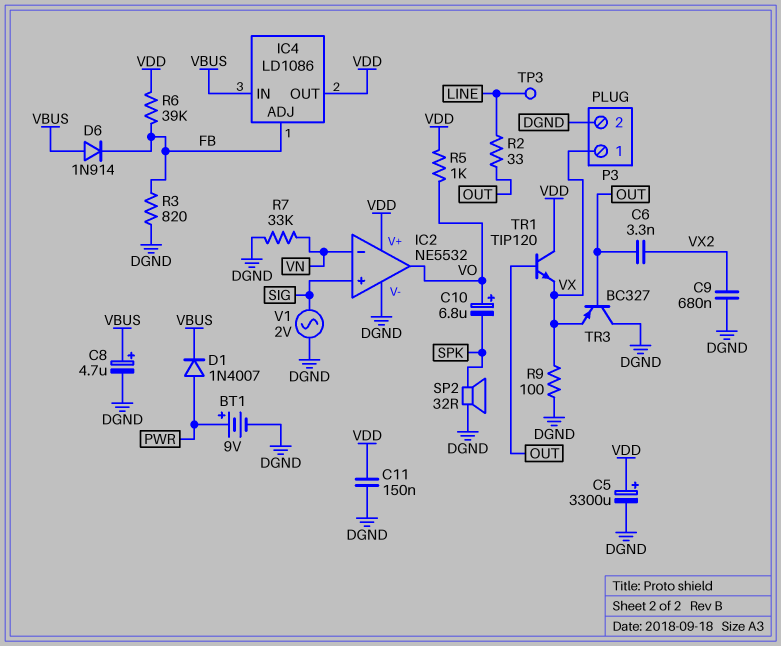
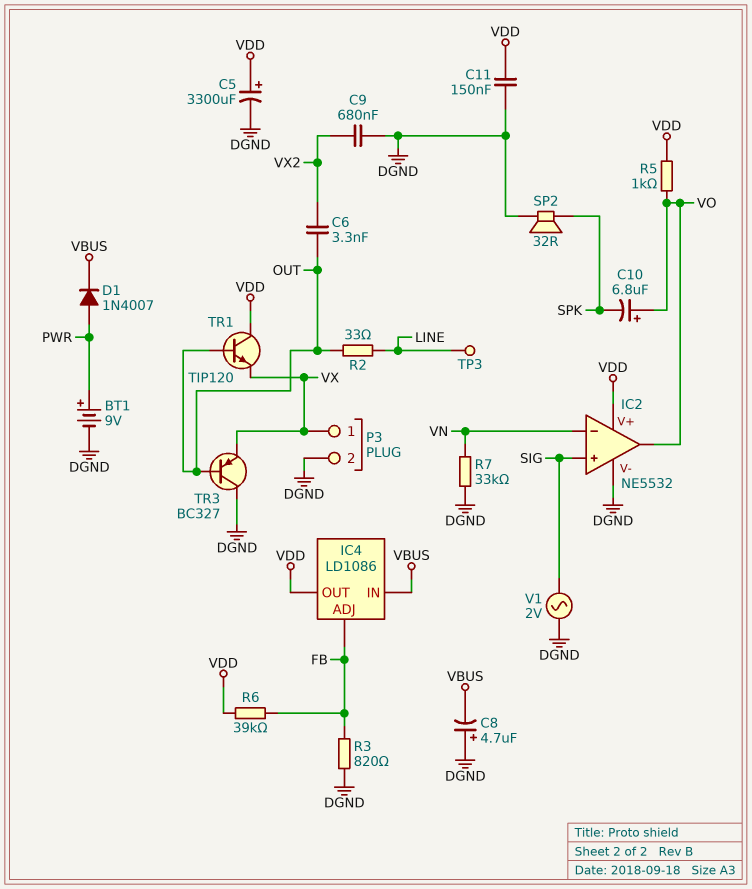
C8: 4.7uF (plus VBUS, minus DGND) -> 4.7uF (plus DGND, minus VBUS)
D6: diode 1N914 (A VBUS, K FB) -> none
R9: 100 (DGND, VX) -> none

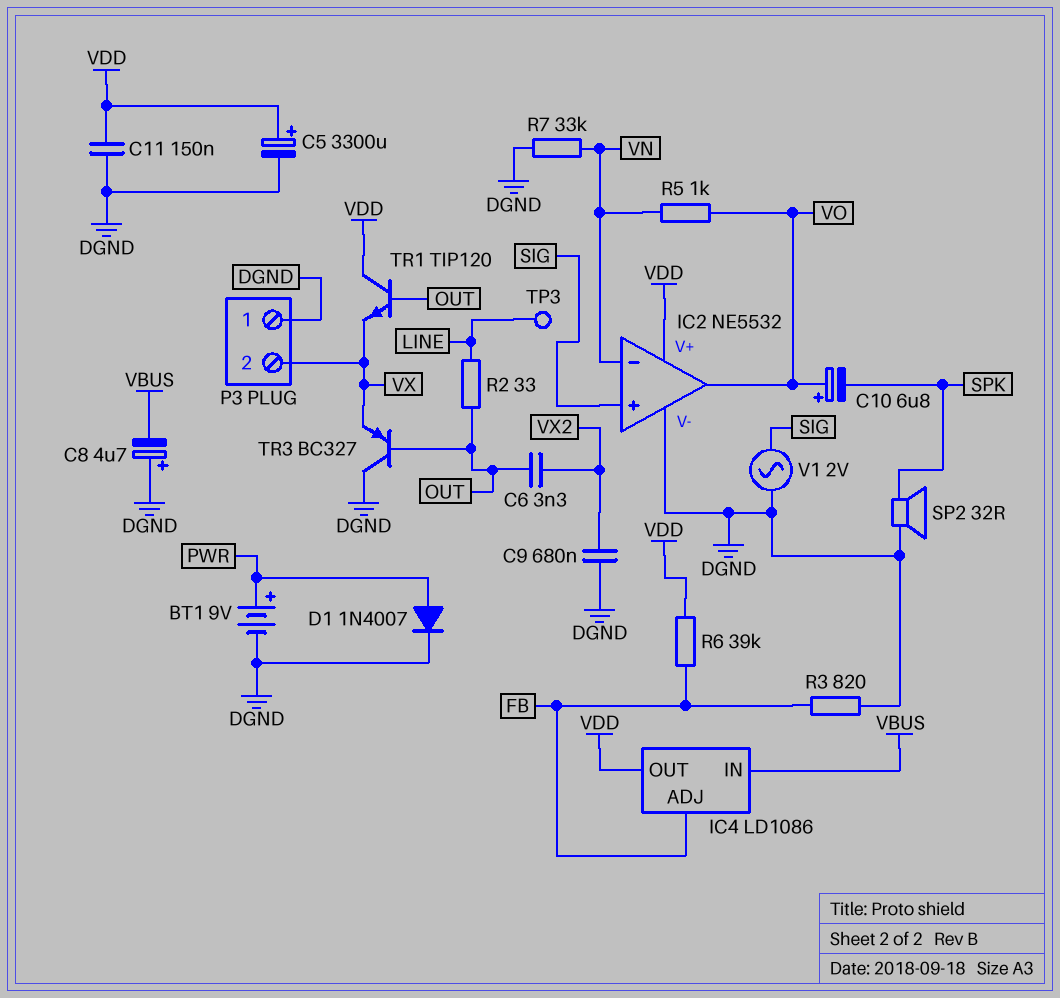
D1: diode 1N4007 (A PWR, K VBUS) -> diode 1N4007 (A PWR, K DGND)
P3 pin 1: VX -> DGND
P3 pin 2: DGND -> VX
R5: 1k (VDD, VO) -> 1k (VN, VO)

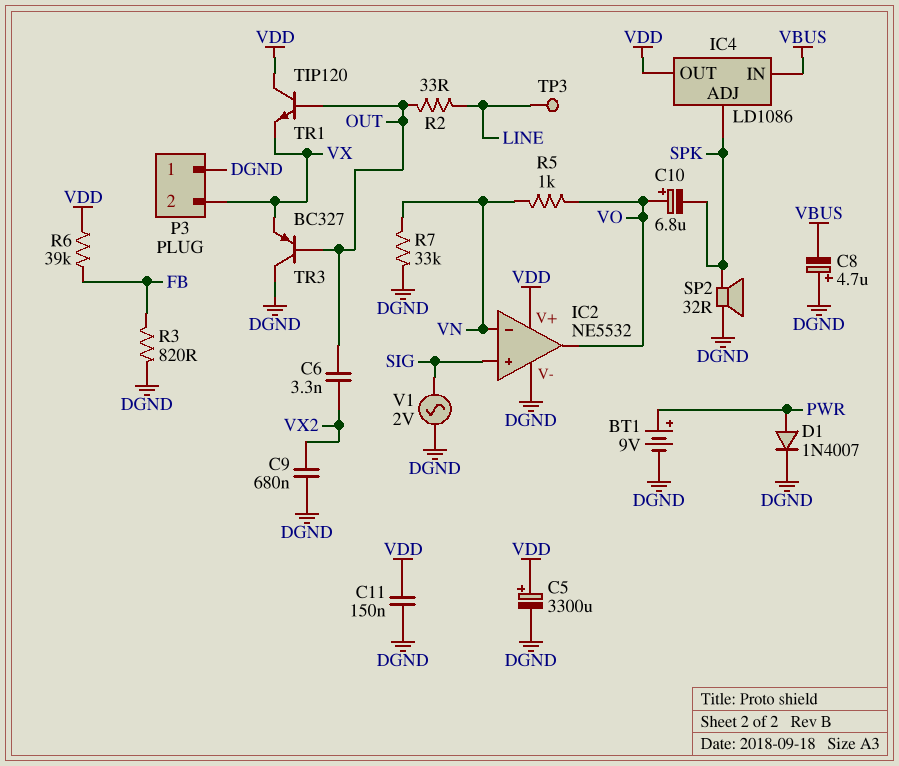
IC4 pin ADJ: FB -> SPK

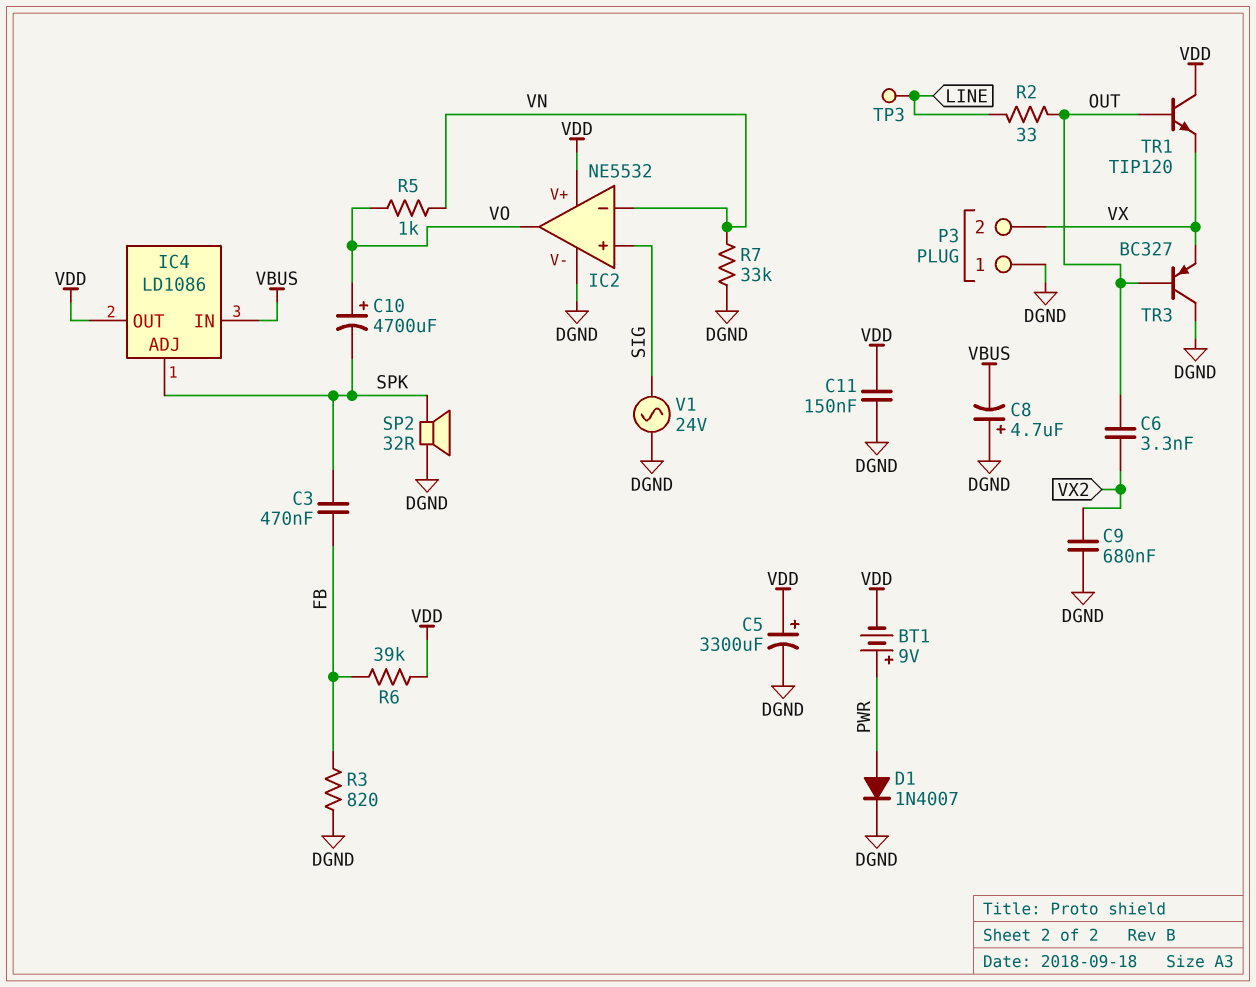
BT1: 9V (plus PWR, minus DGND) -> 9V (plus PWR, minus VDD)
C3: none -> 470nF (FB, SPK)
C10: 6.8uF (plus VO, minus SPK) -> 4700uF (plus VO, minus SPK)
V1: AC 2V (DGND, SIG) -> AC 24V (DGND, SIG)

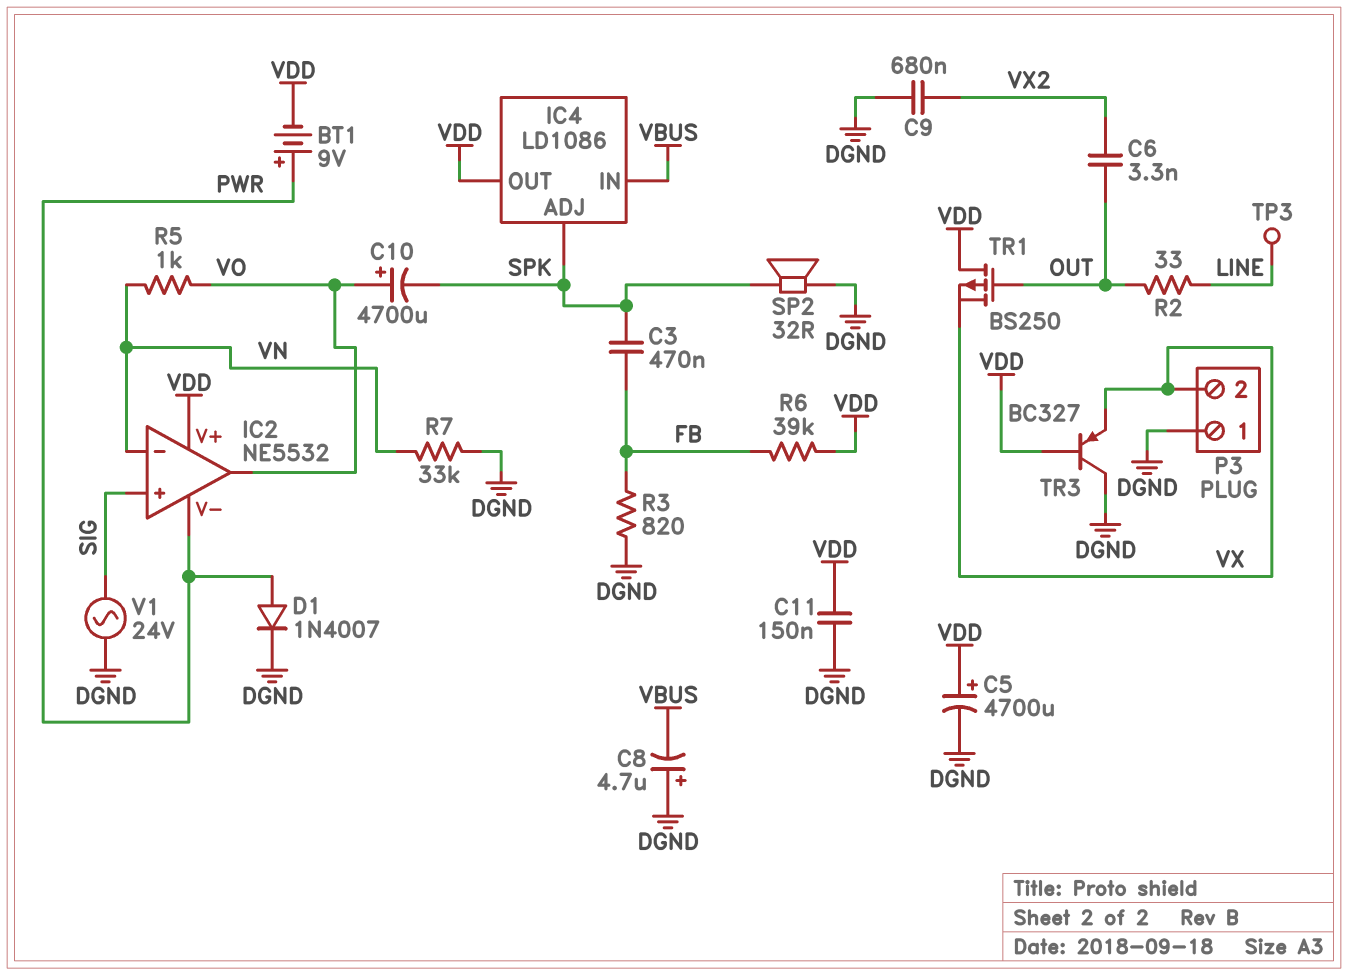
C5: 3300uF (plus VDD, minus DGND) -> 4700uF (plus VDD, minus DGND)
IC2 pin V-: DGND -> PWR
TR1: NPN TIP120 (B OUT, C VDD, E VX) -> PMOS BS250 (G OUT, D VDD, S VX)
TR3: PNP BC327 (B OUT, C DGND, E VX) -> PNP BC327 (B VDD, C DGND, E VX)

